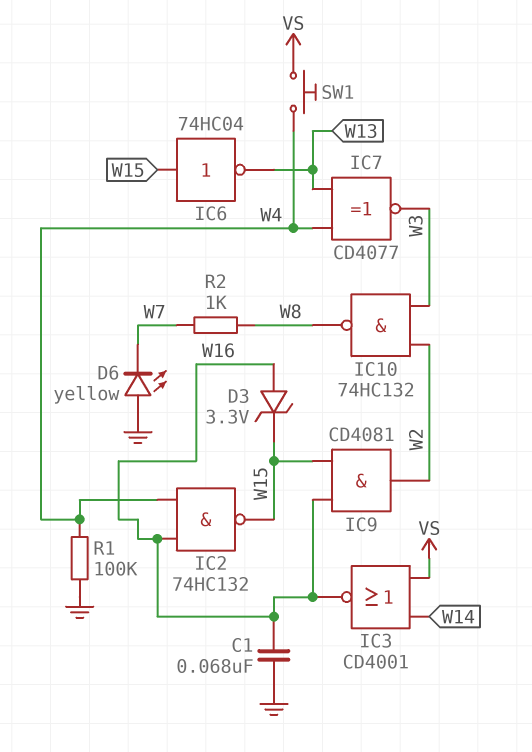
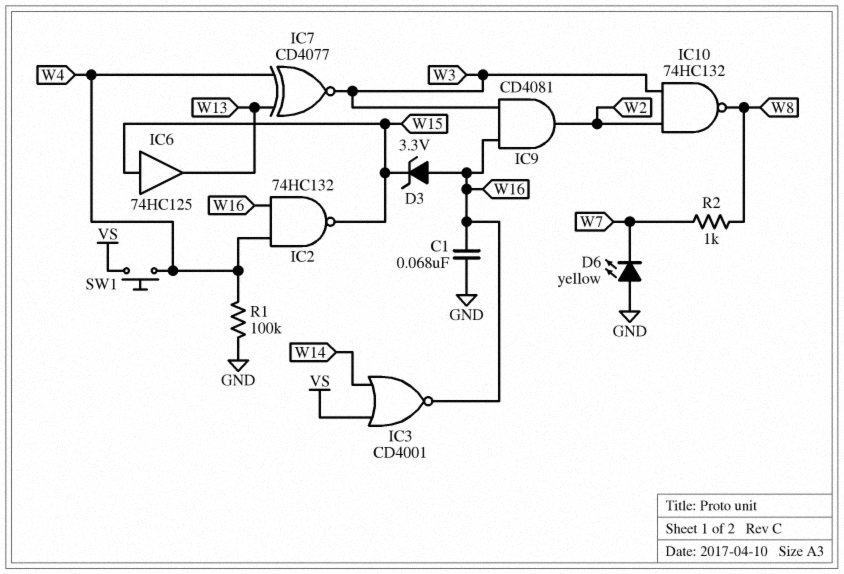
IC6: NOT 74HC04 (in W15, out W13) -> buffer 74HC125 (in W15, out W13)
IC9: AND CD4081 (in W15, in W16, out W2) -> AND CD4081 (in W3, in W16, out W2)

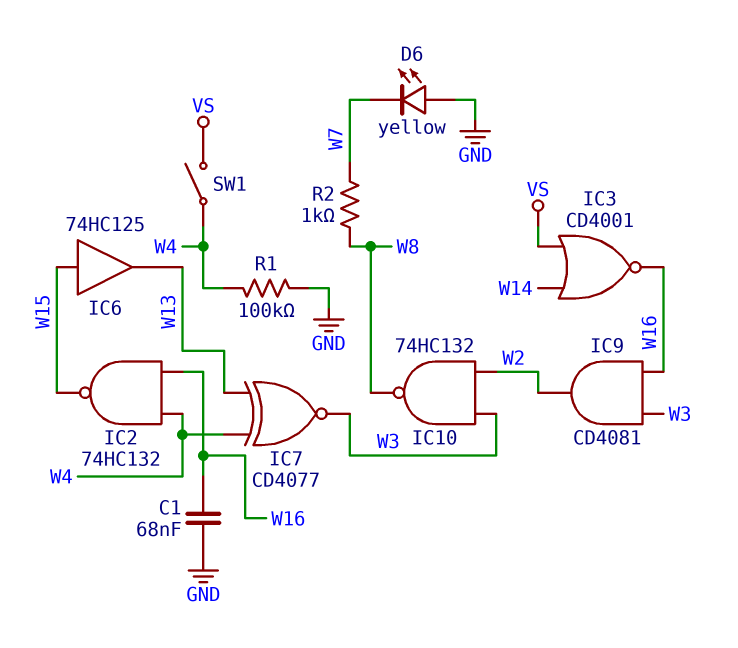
D3: zener 3.3V (A W16, K W15) -> none
SW1: button (VS, W4) -> switch (VS, W4)

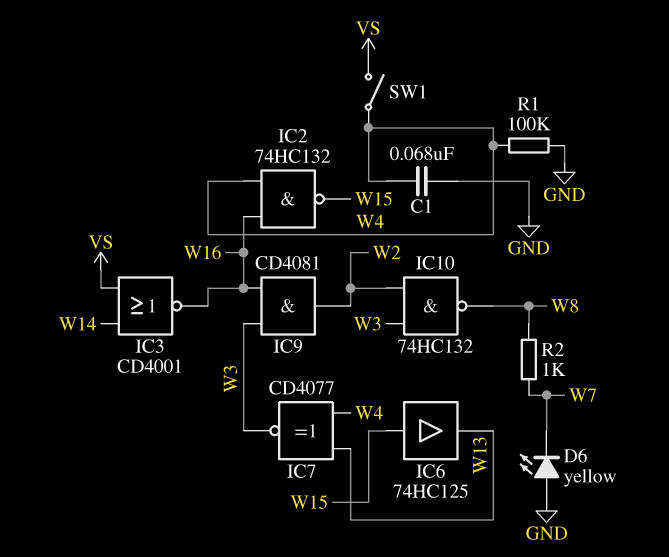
C1: 68nF (GND, W16) -> 68nF (GND, W4)

